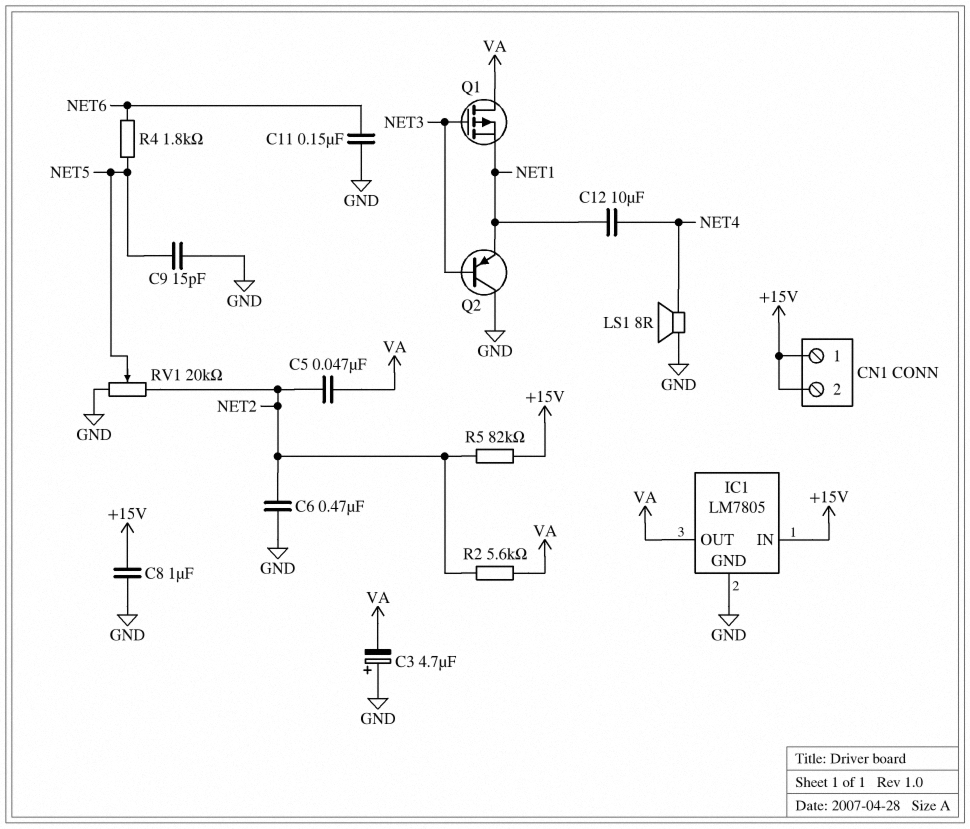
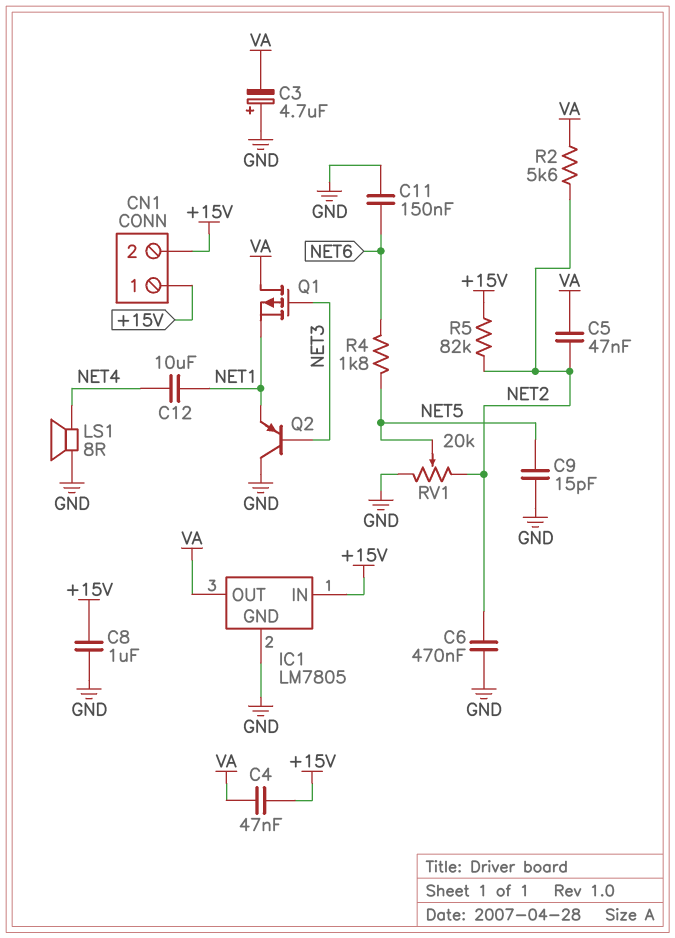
C4: none -> 47nF (+15V, VA)

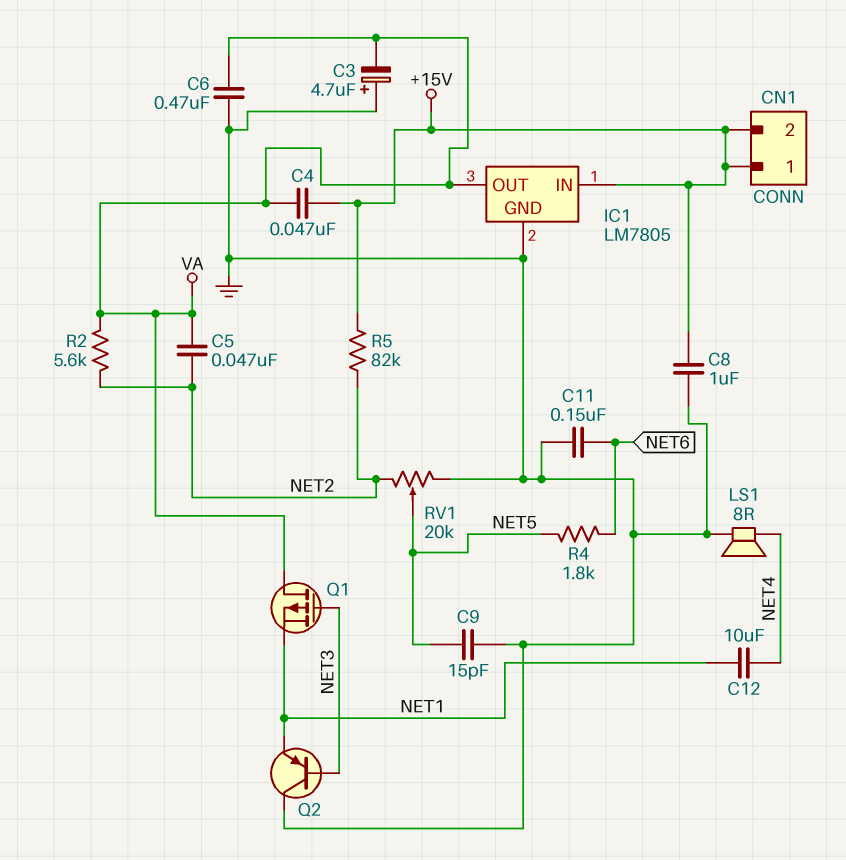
C6: 470nF (GND, NET2) -> 470nF (GND, VA)

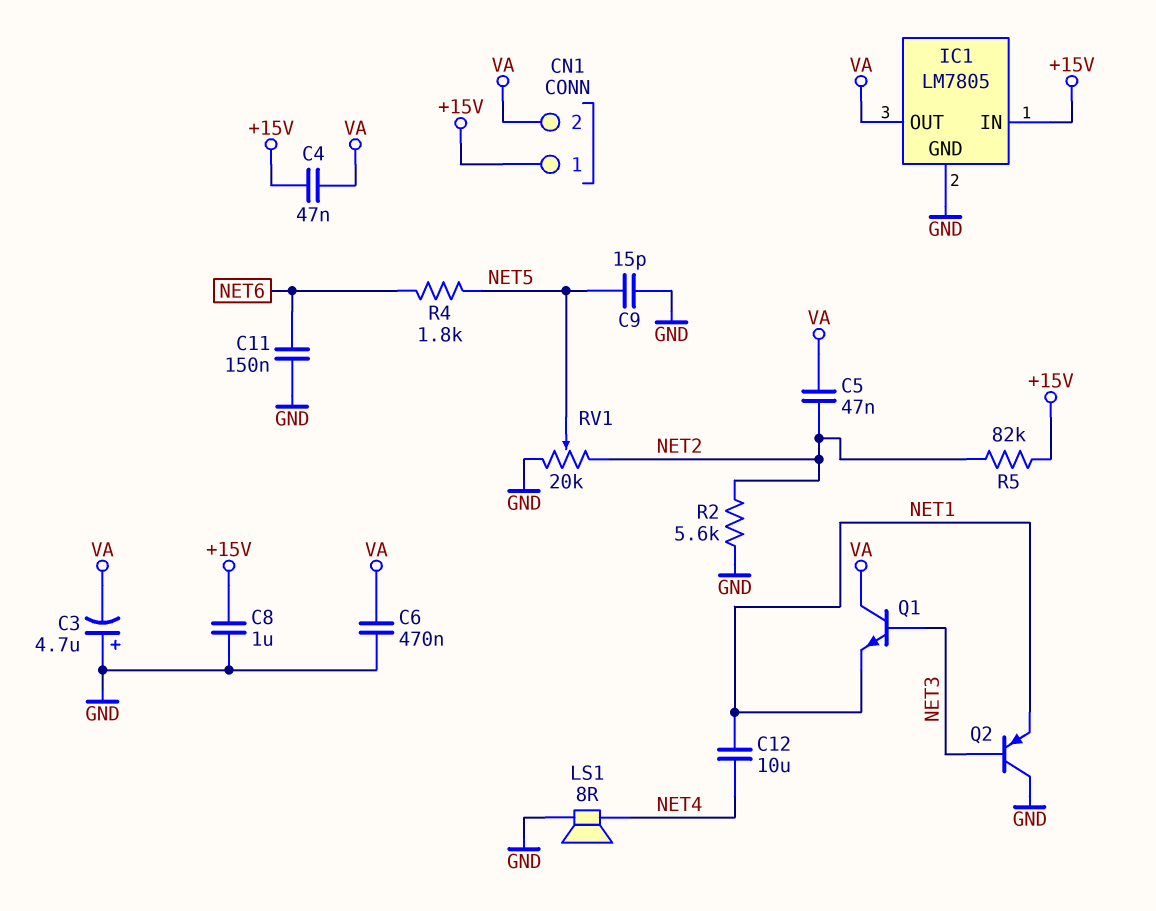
CN1 pin 2: +15V -> VA
Q1: PMOS (G NET3, D VA, S NET1) -> NPN (B NET3, C VA, E NET1)
R2: 5.6k (NET2, VA) -> 5.6k (GND, NET2)

